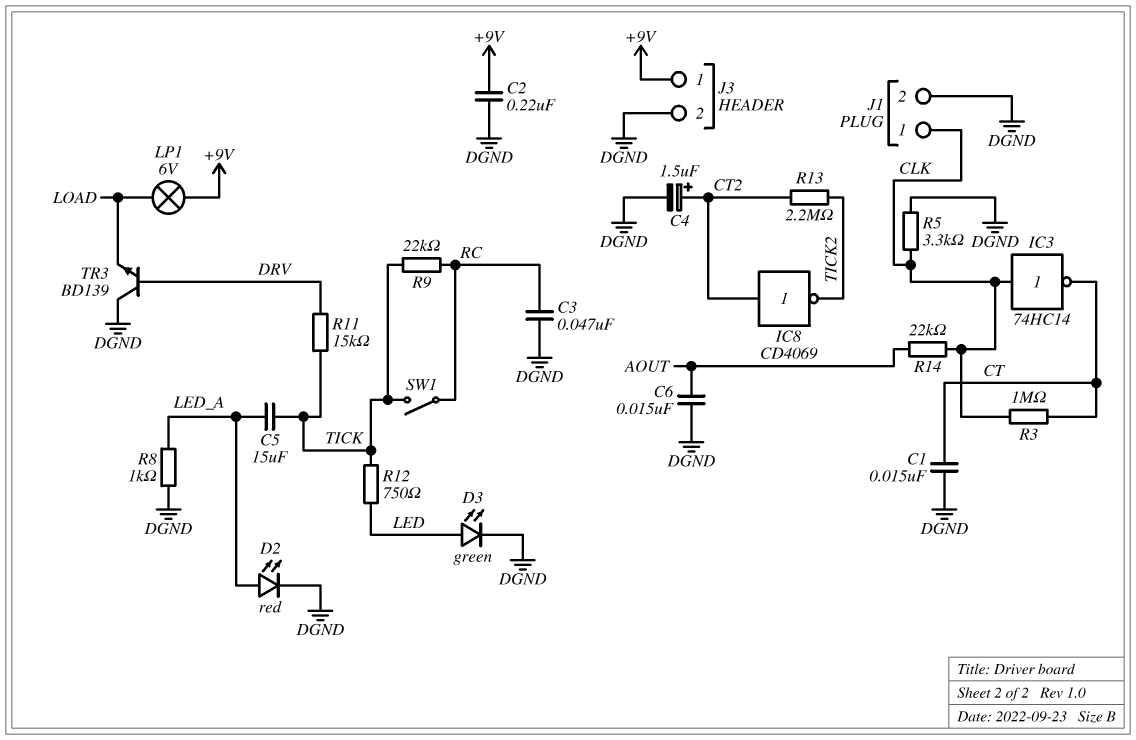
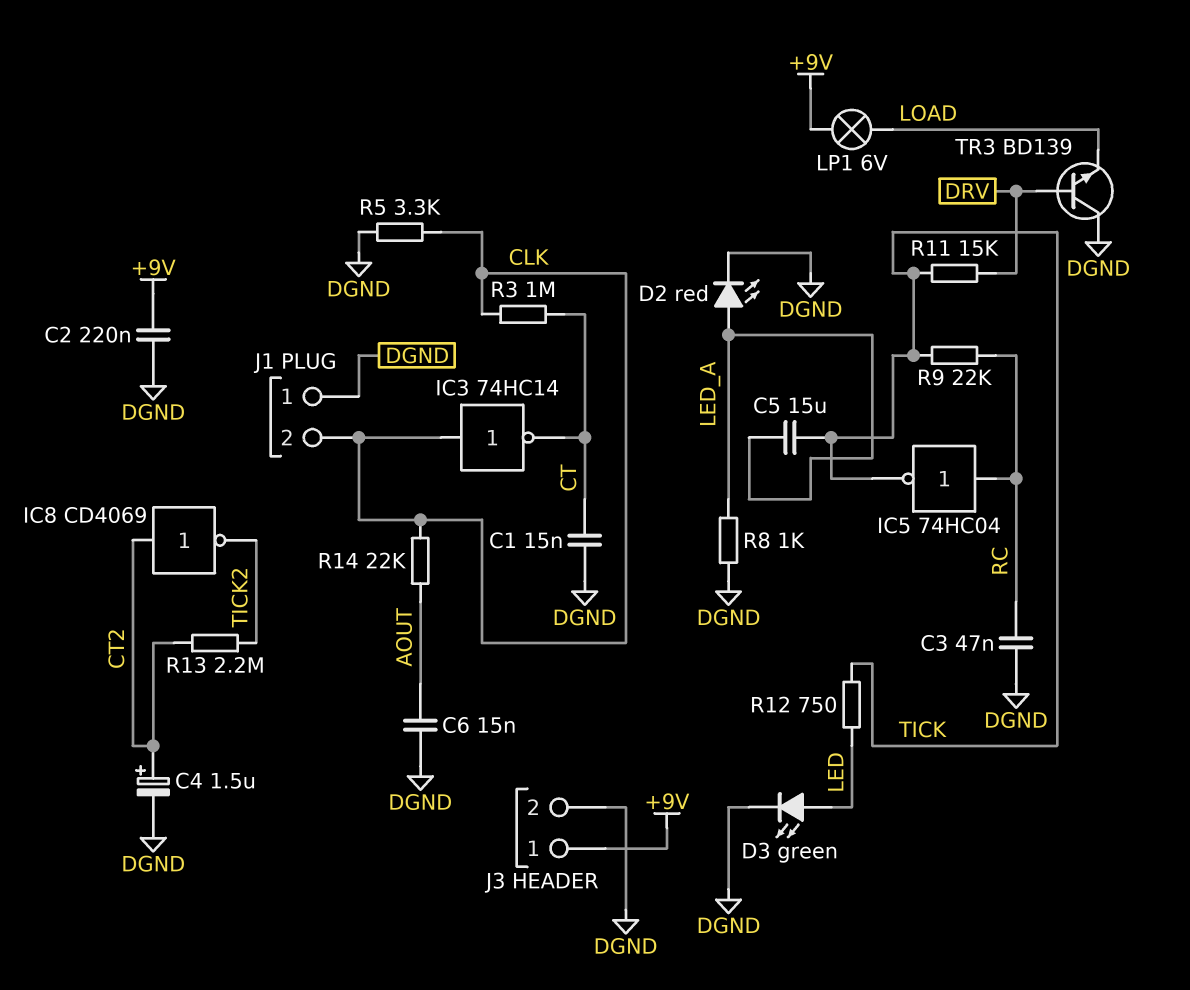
IC5: none -> NOT 74HC04 (in RC, out TICK)
J1 pin 1: CLK -> DGND
J1 pin 2: DGND -> CLK
SW1: switch (RC, TICK) -> none

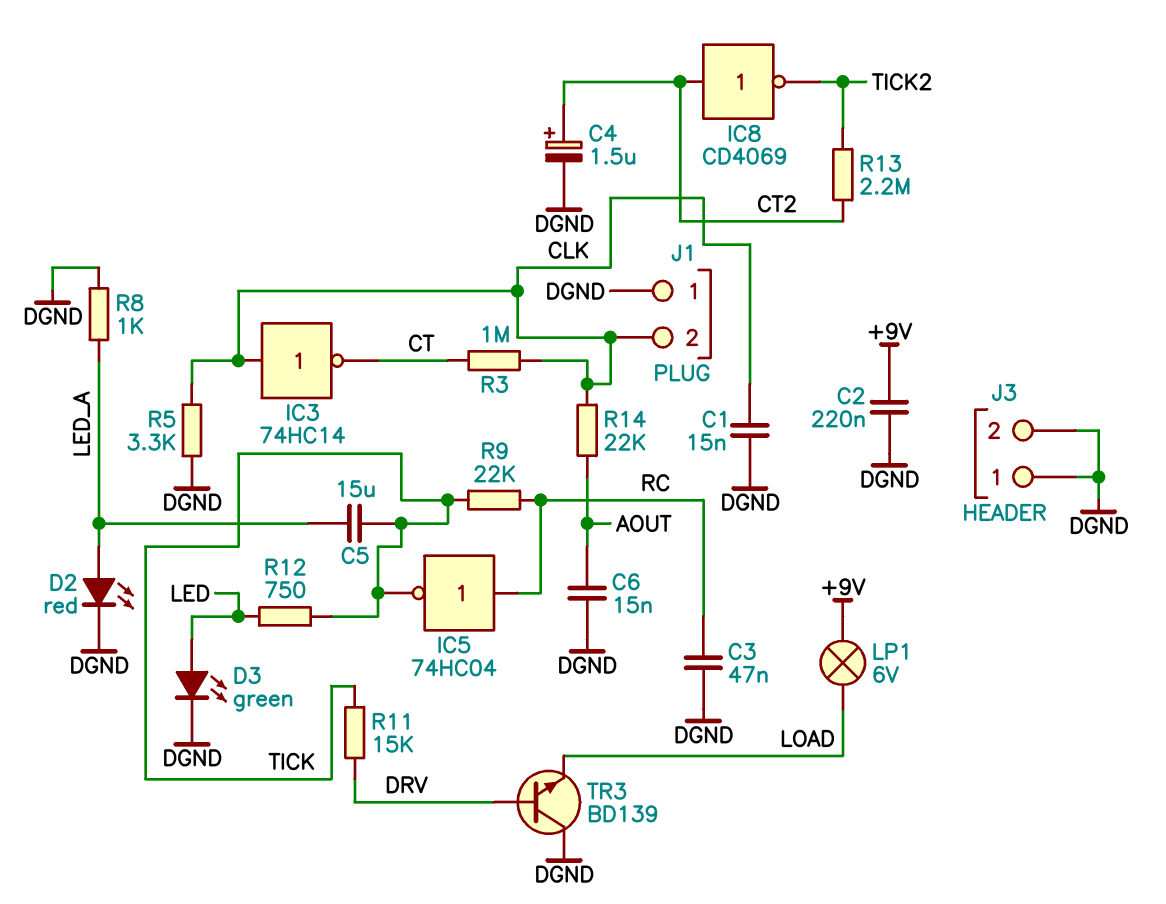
C1: 15nF (CT, DGND) -> 15nF (CLK, DGND)
J3 pin 1: +9V -> DGND

